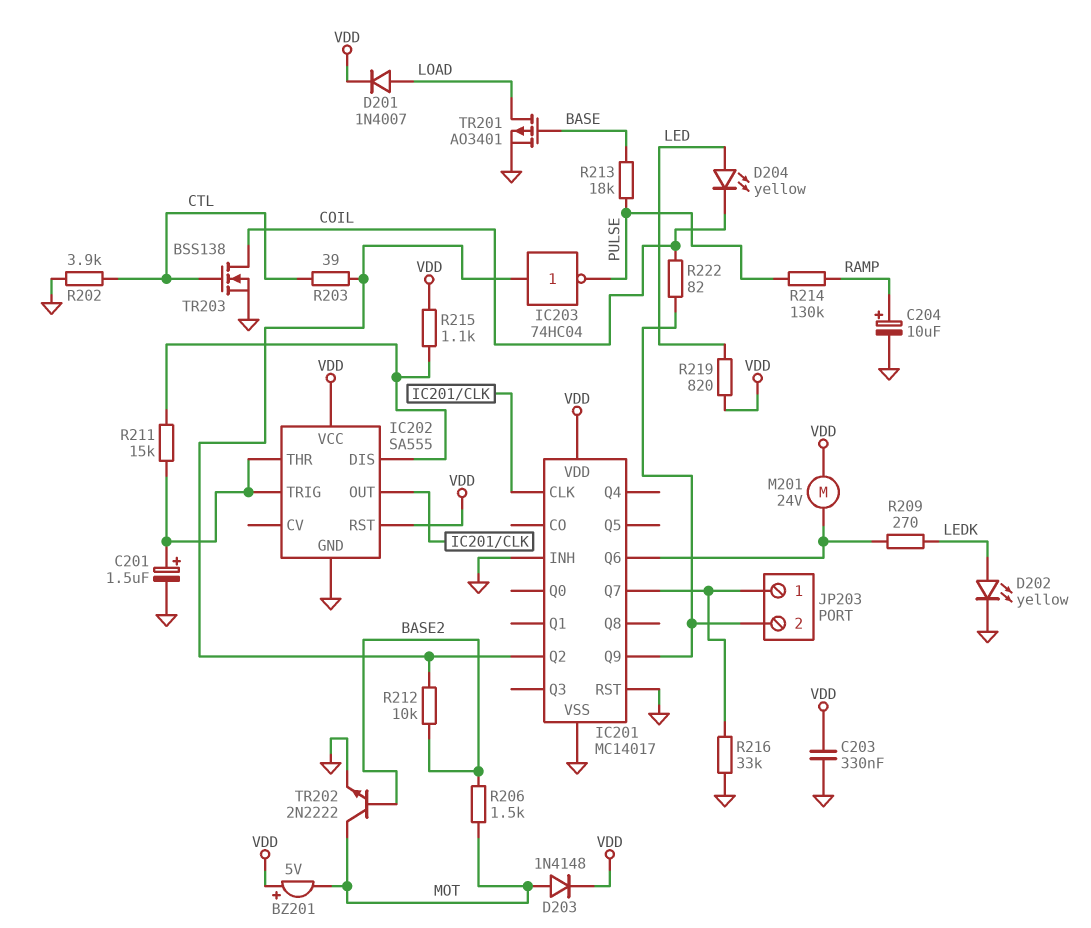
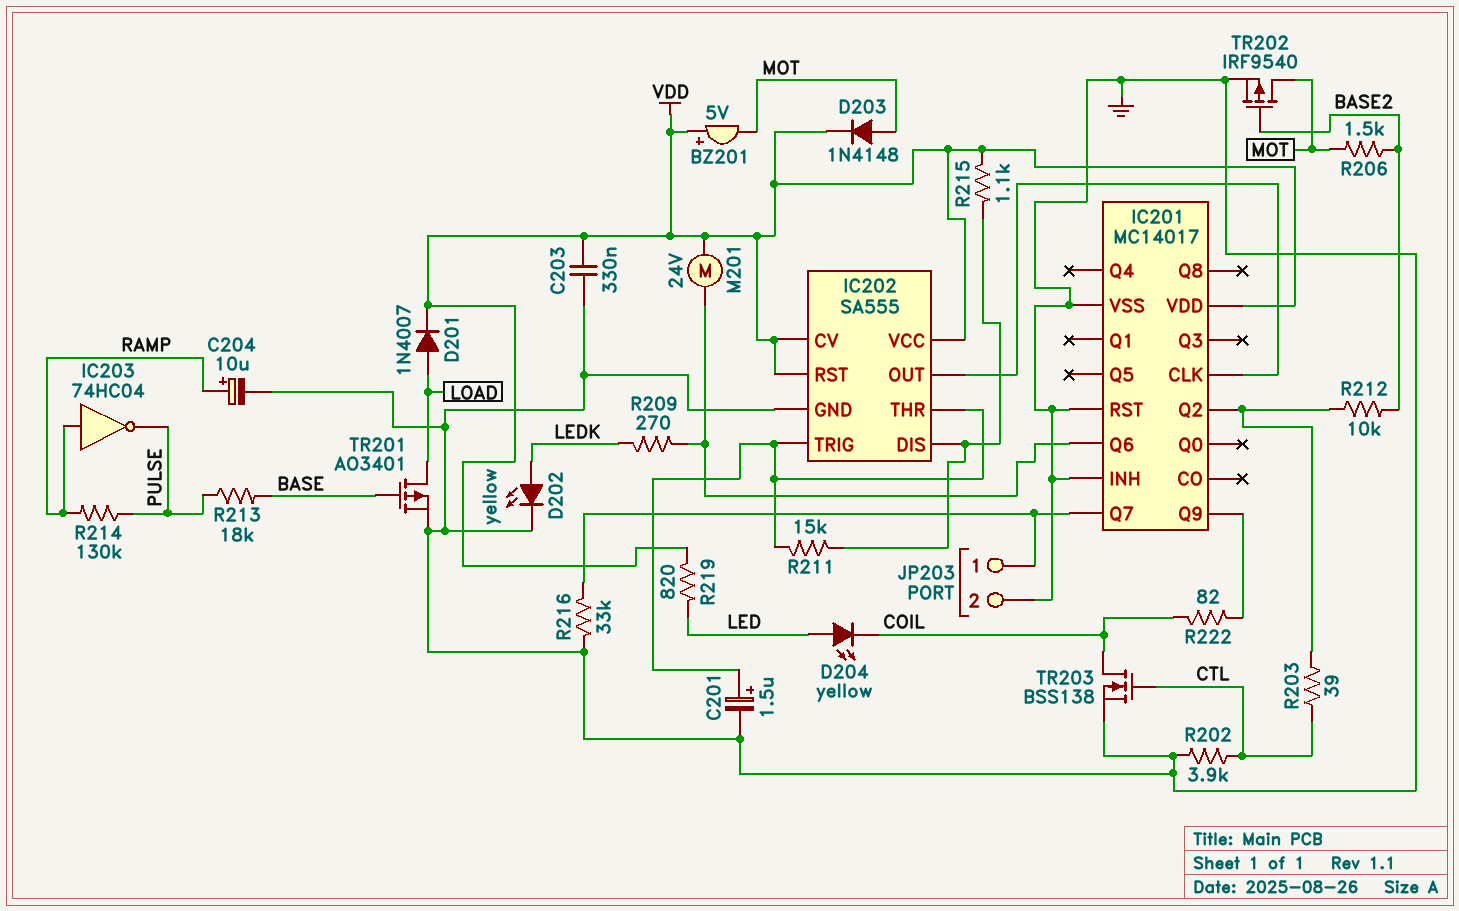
IC202 pin CV: none -> VDD
IC203: NOT 74HC04 (in IC201/Q2, out PULSE) -> NOT 74HC04 (in RAMP, out PULSE)
JP203 pin 2: IC201/Q9 -> GND
TR202: NPN 2N2222 (B BASE2, C MOT, E GND) -> PMOS IRF9540 (G BASE2, D MOT, S GND)

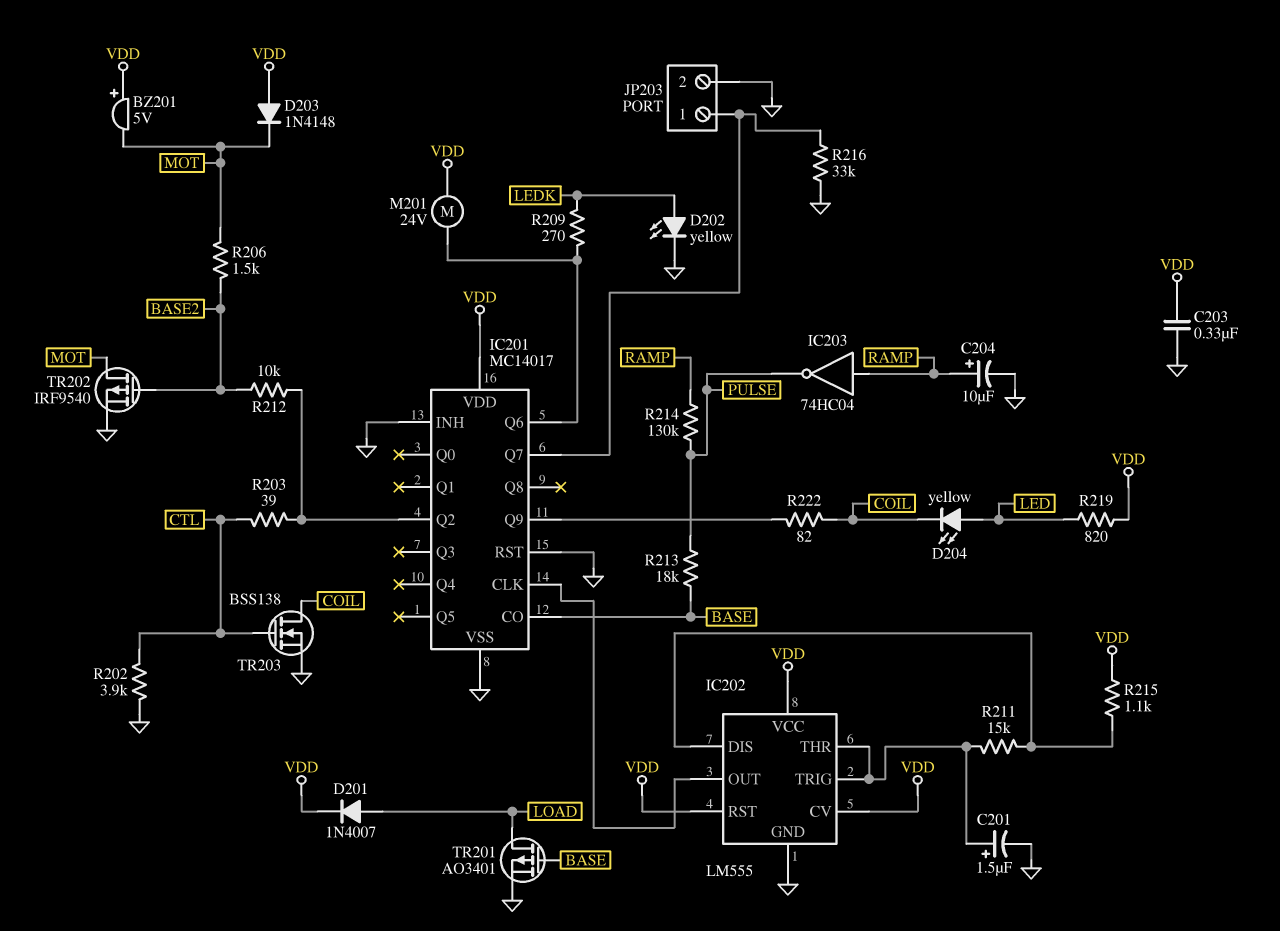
D203: diode 1N4148 (A MOT, K VDD) -> diode 1N4148 (A VDD, K MOT)
IC201 pin CO: none -> BASE
IC202: SA555 -> LM555

